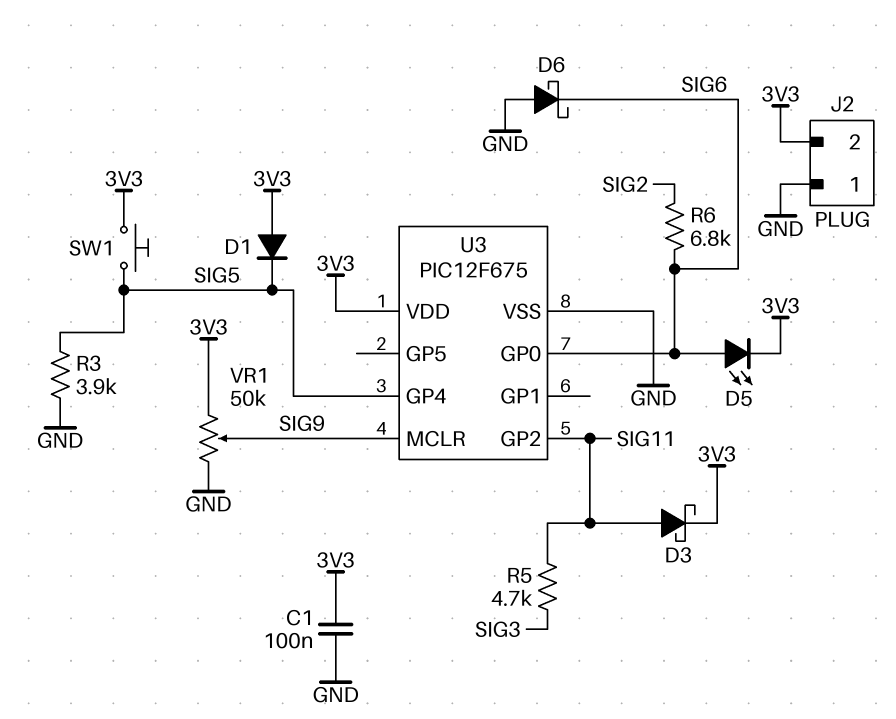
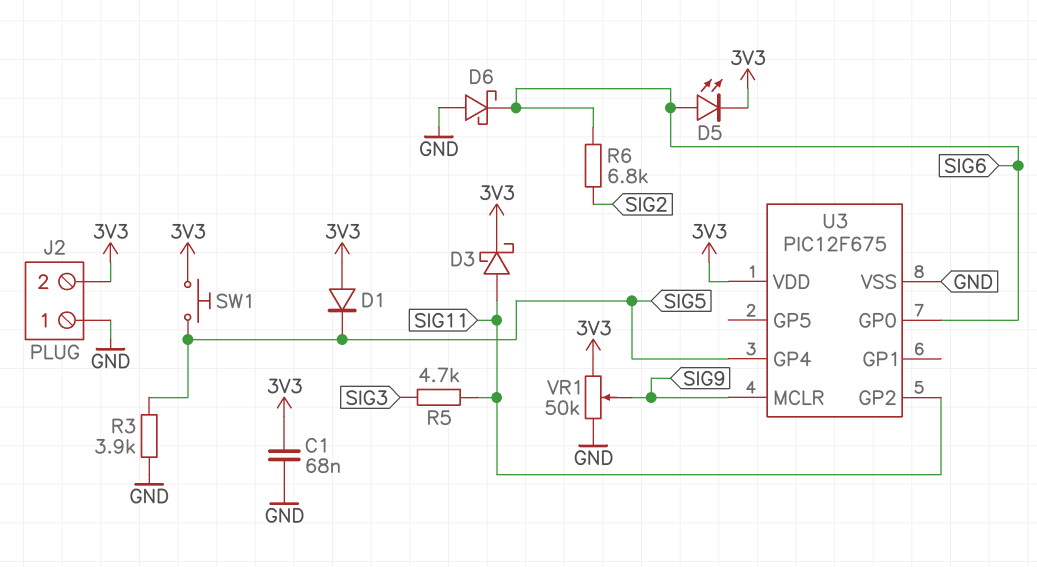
C1: 100nF (3V3, GND) -> 68nF (3V3, GND)

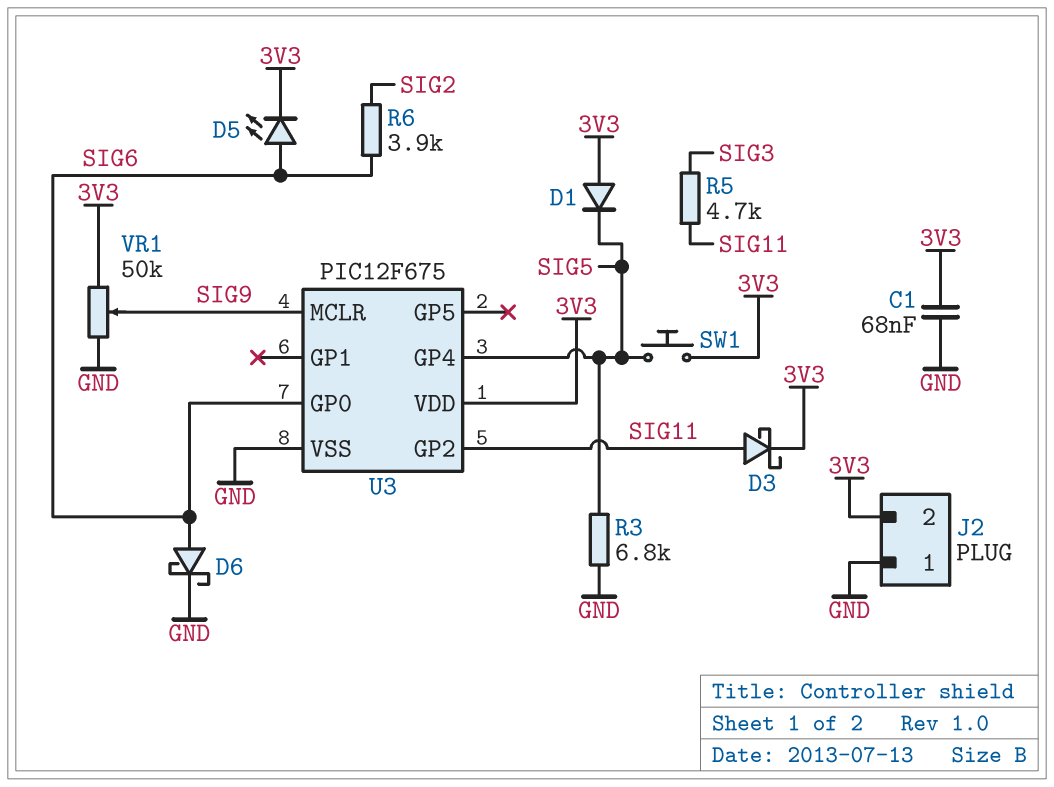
D6: schottky (A GND, K SIG6) -> schottky (A SIG6, K GND)
R3: 3.9k (GND, SIG5) -> 6.8k (GND, SIG5)
R6: 6.8k (SIG2, SIG6) -> 3.9k (SIG2, SIG6)

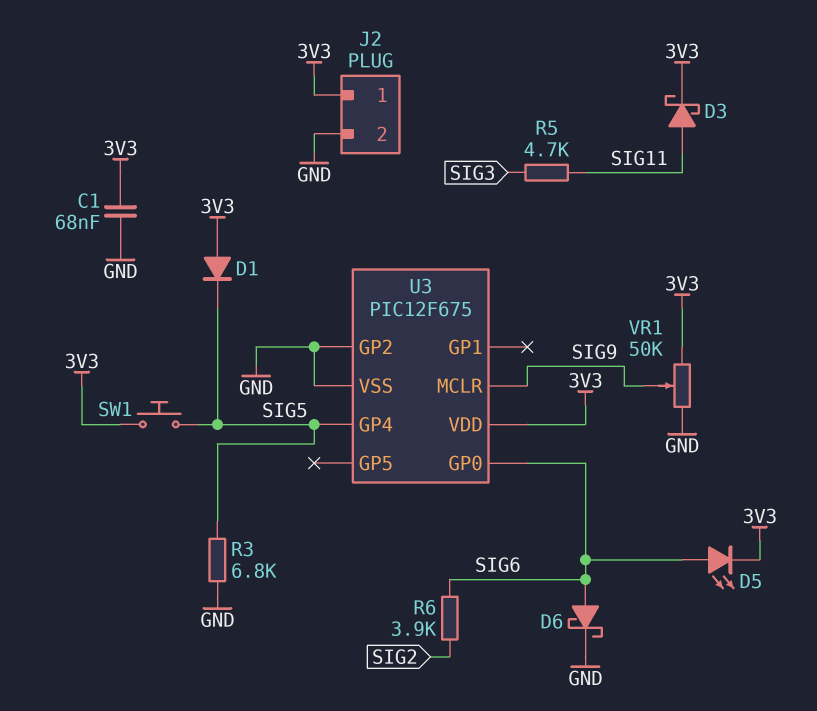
J2 pin 1: GND -> 3V3
J2 pin 2: 3V3 -> GND
U3 pin GP2: SIG11 -> GND

